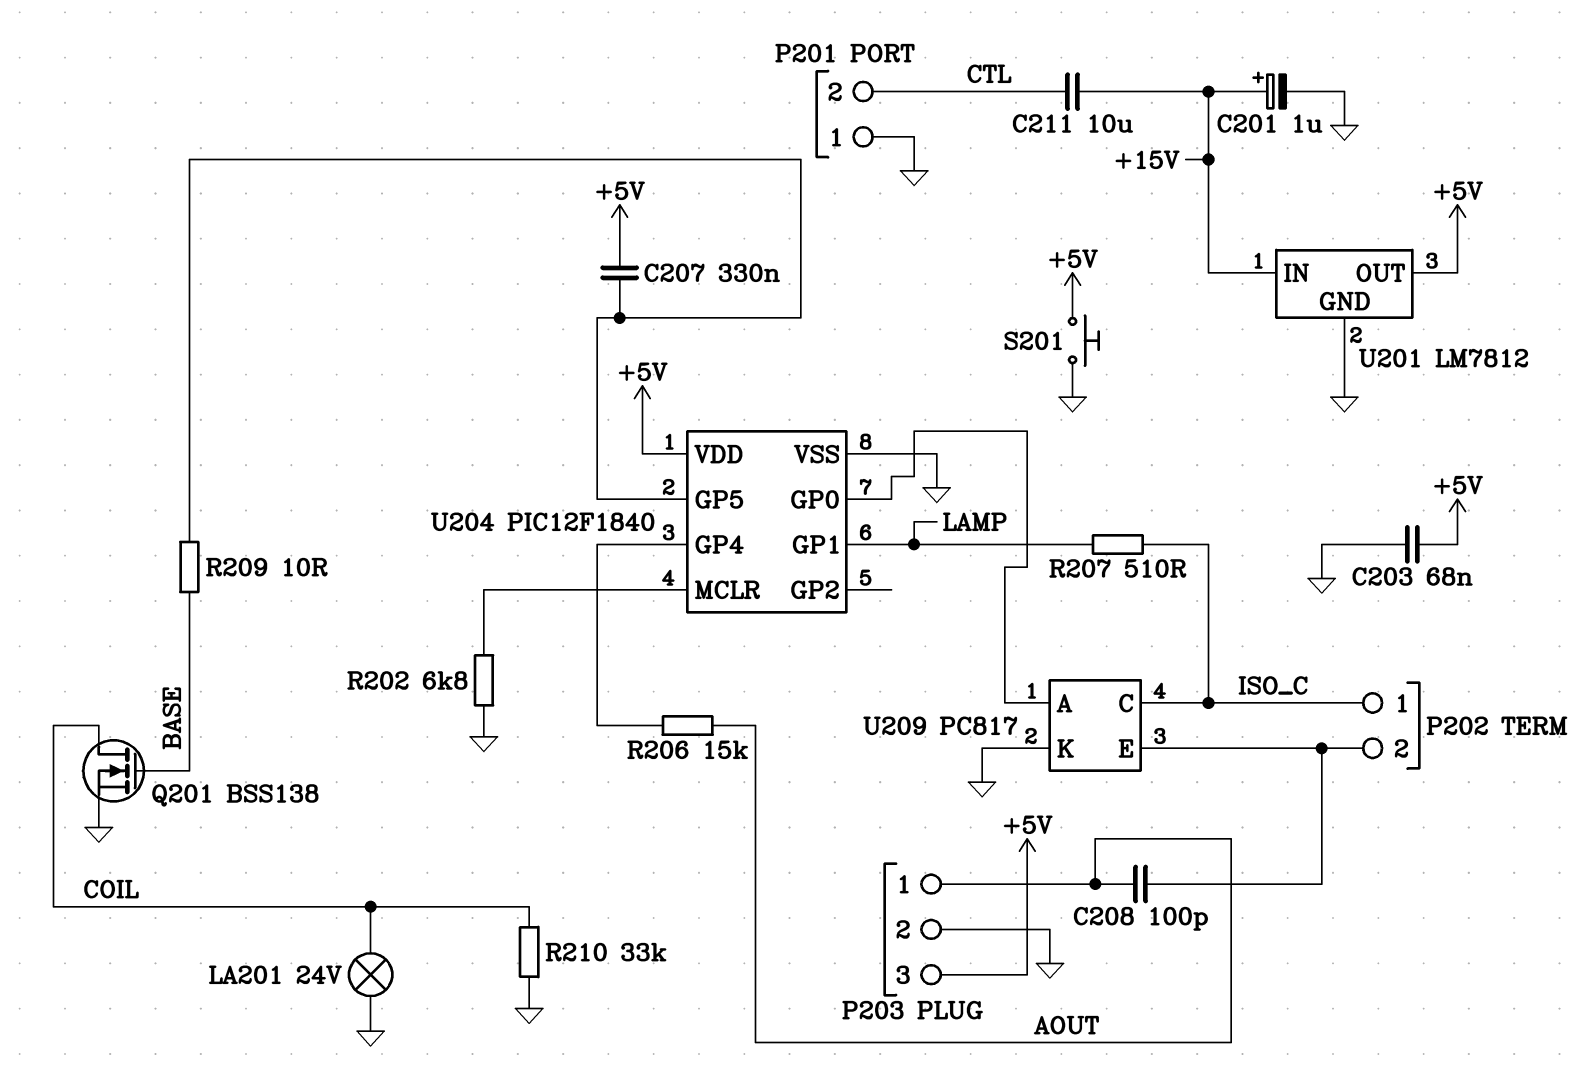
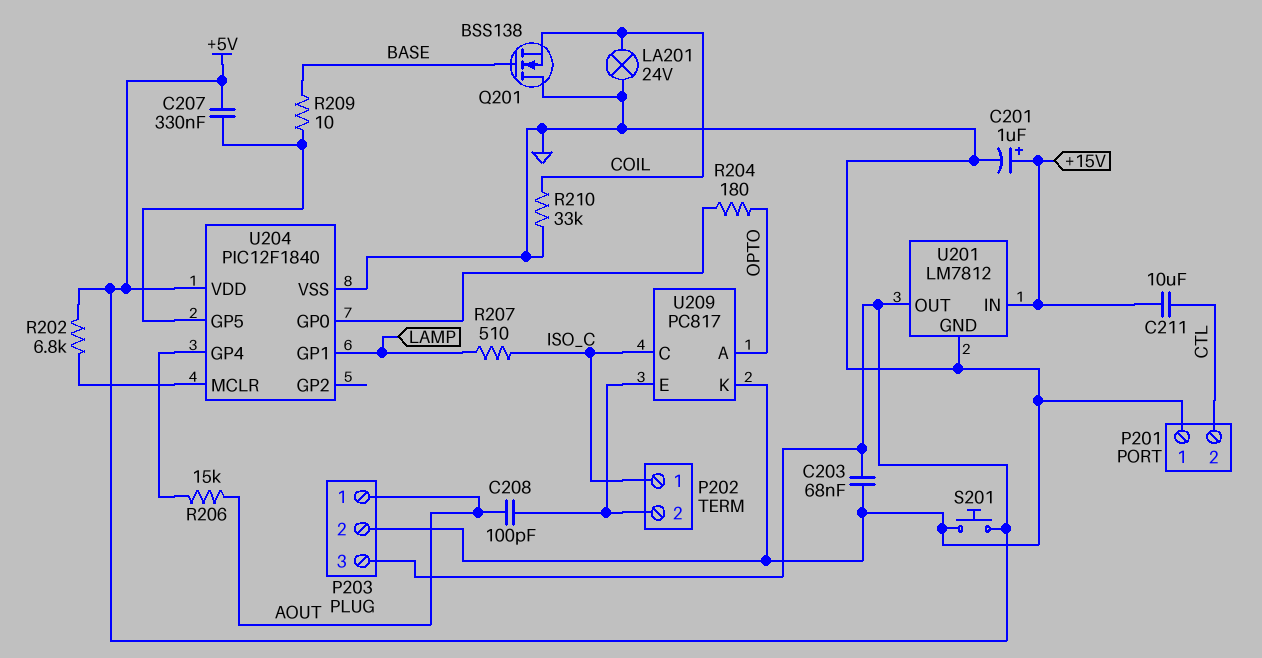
Q201: NMOS BSS138 (G BASE, D COIL, S GND) -> NMOS BSS138 (G BASE, D GND, S COIL)
R202: 6.8k (GND, U204/MCLR) -> 6.8k (+5V, U204/MCLR)
R204: none -> 180 (OPTO, U204/GP0)
U209 pin A: U204/GP0 -> OPTO

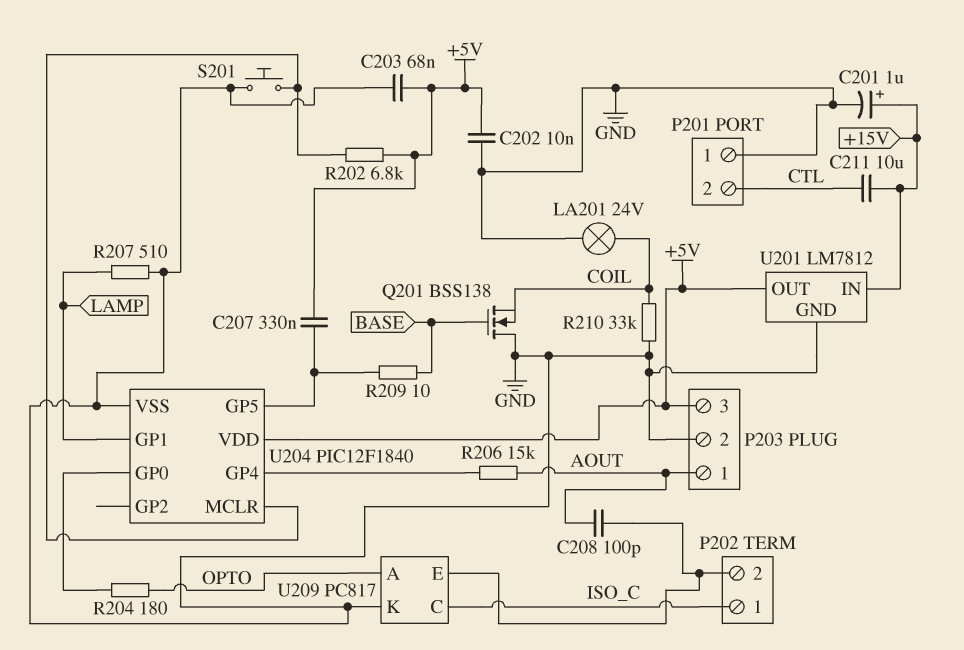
C202: none -> 10nF (+5V, GND)
R207: 510 (ISO_C, LAMP) -> 510 (GND, LAMP)
S201: button (+5V, GND) -> button (GND, U204/MCLR)

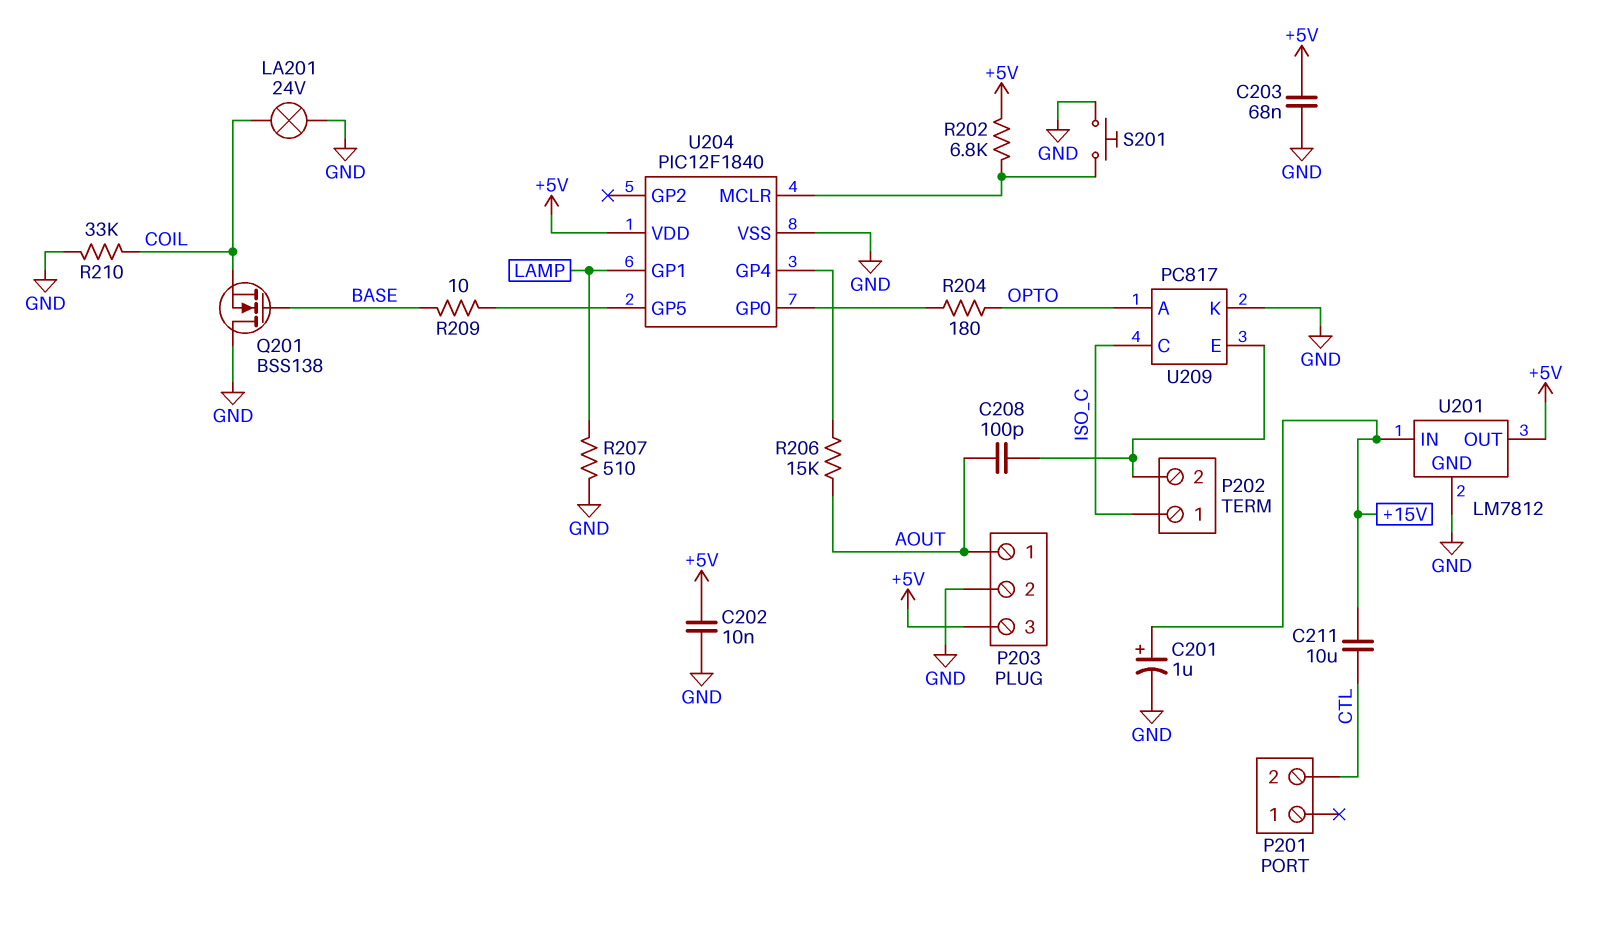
C207: 330nF (+5V, U204/GP5) -> none
P201 pin 1: GND -> none

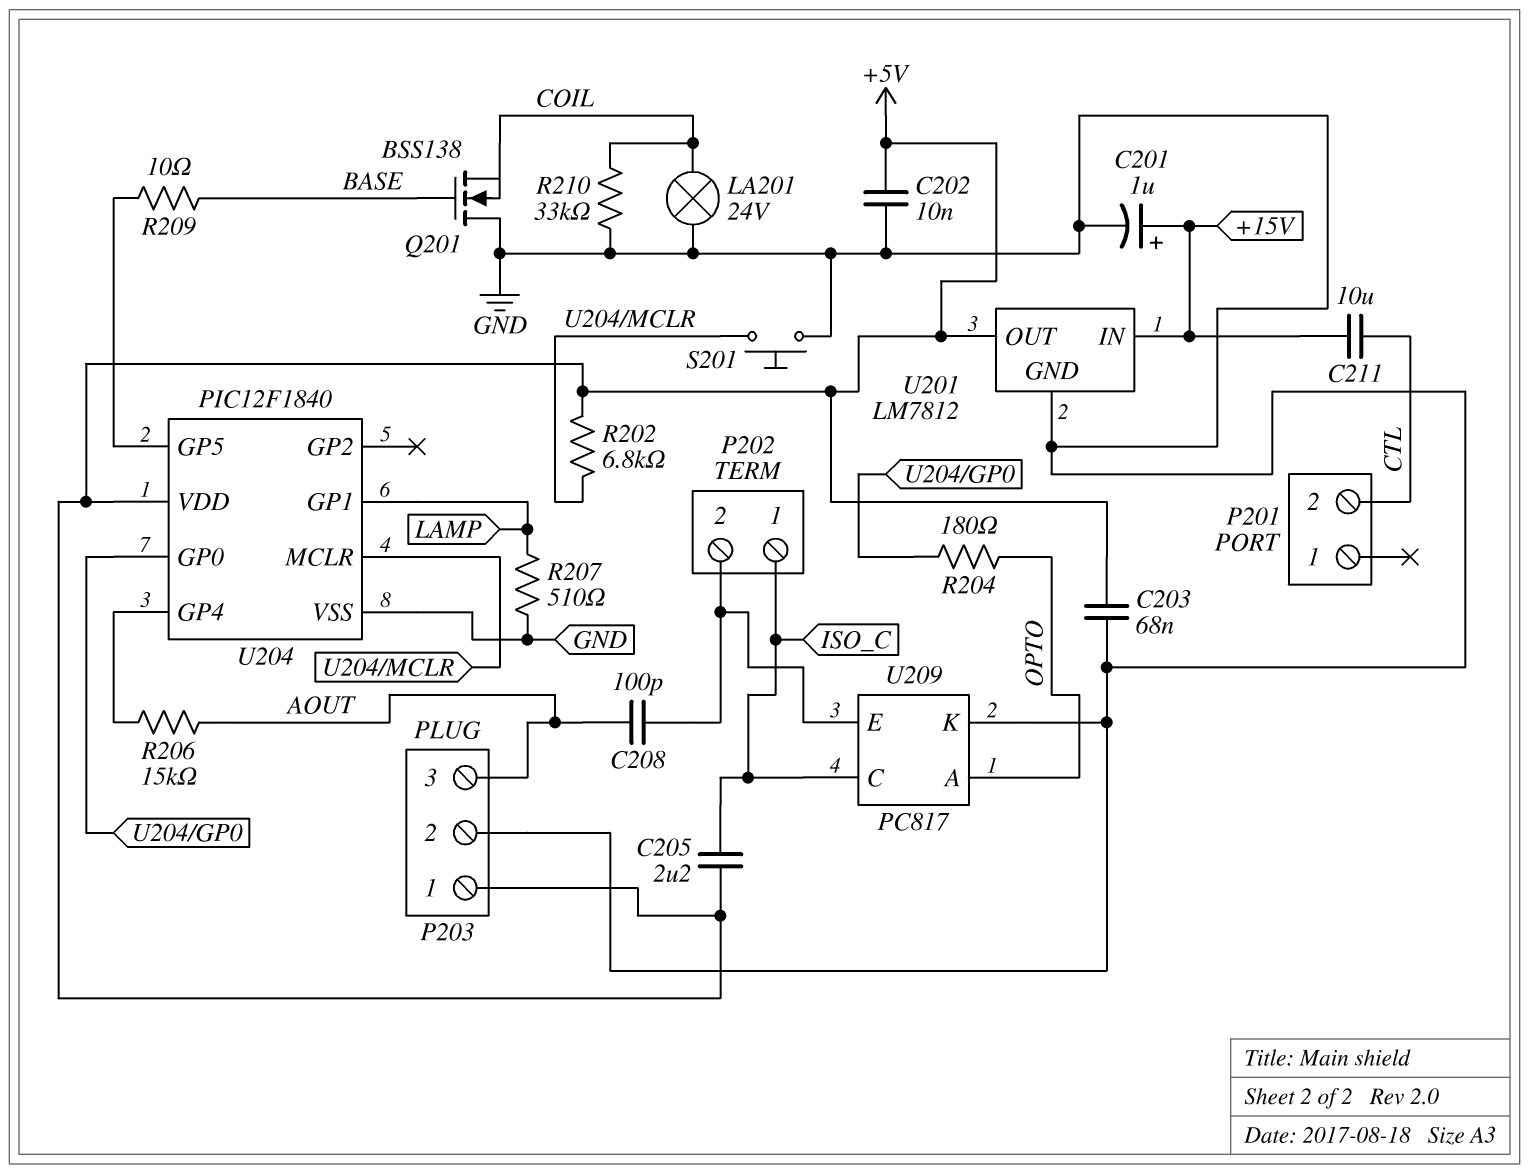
C205: none -> 2.2uF (+5V, ISO_C)
P203 pin 1: AOUT -> +5V
P203 pin 3: +5V -> AOUT

